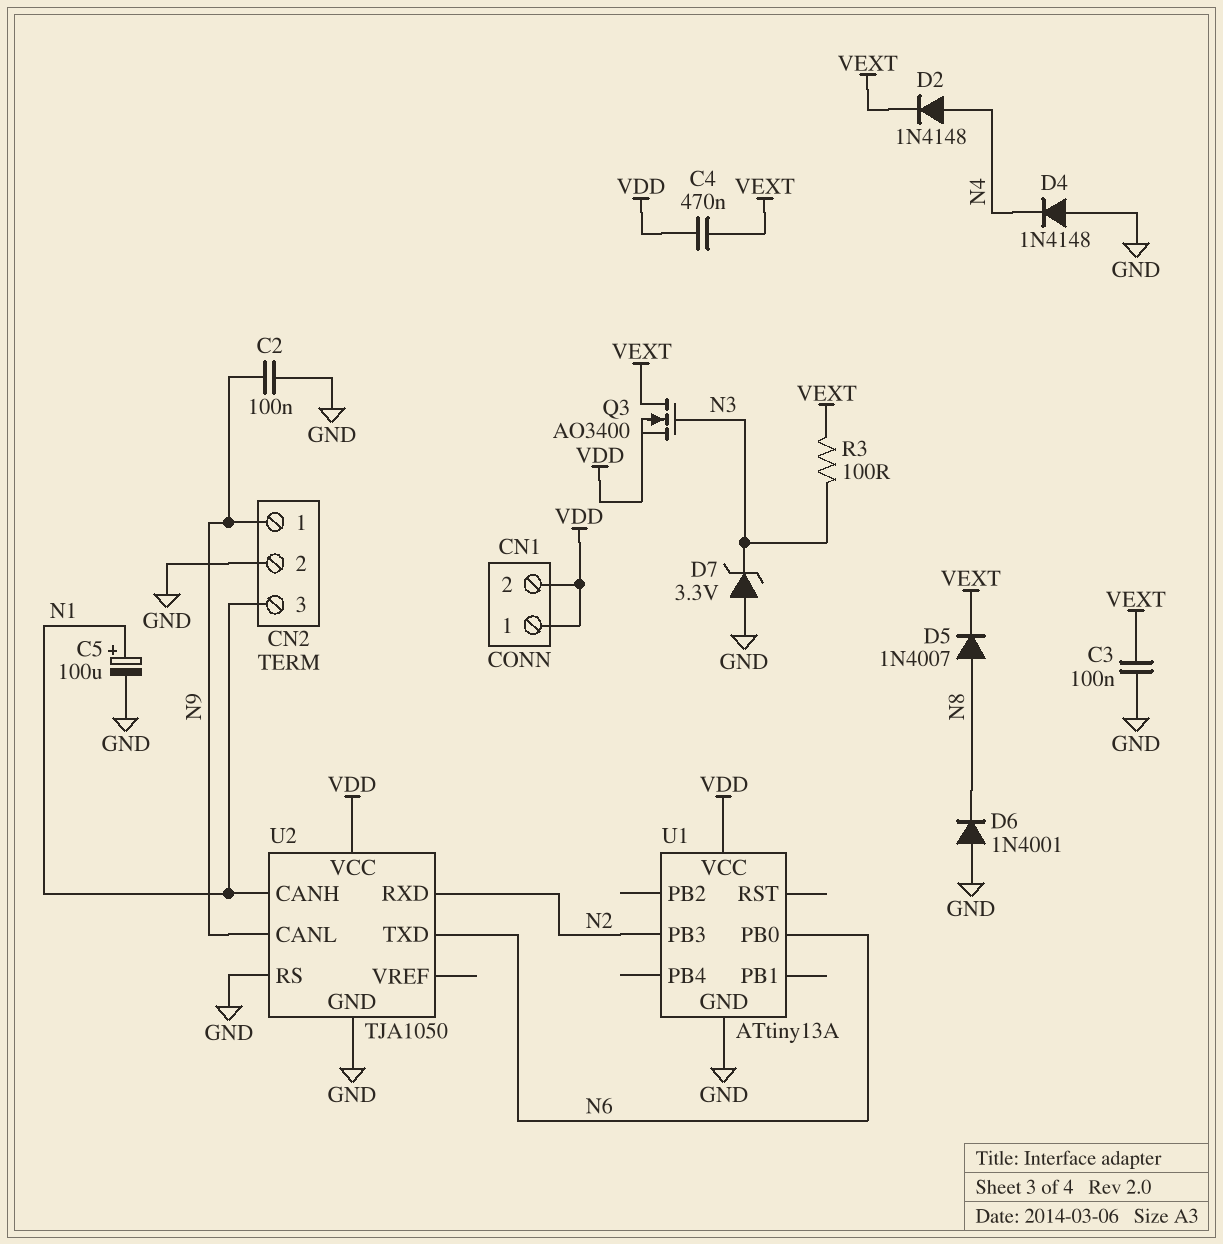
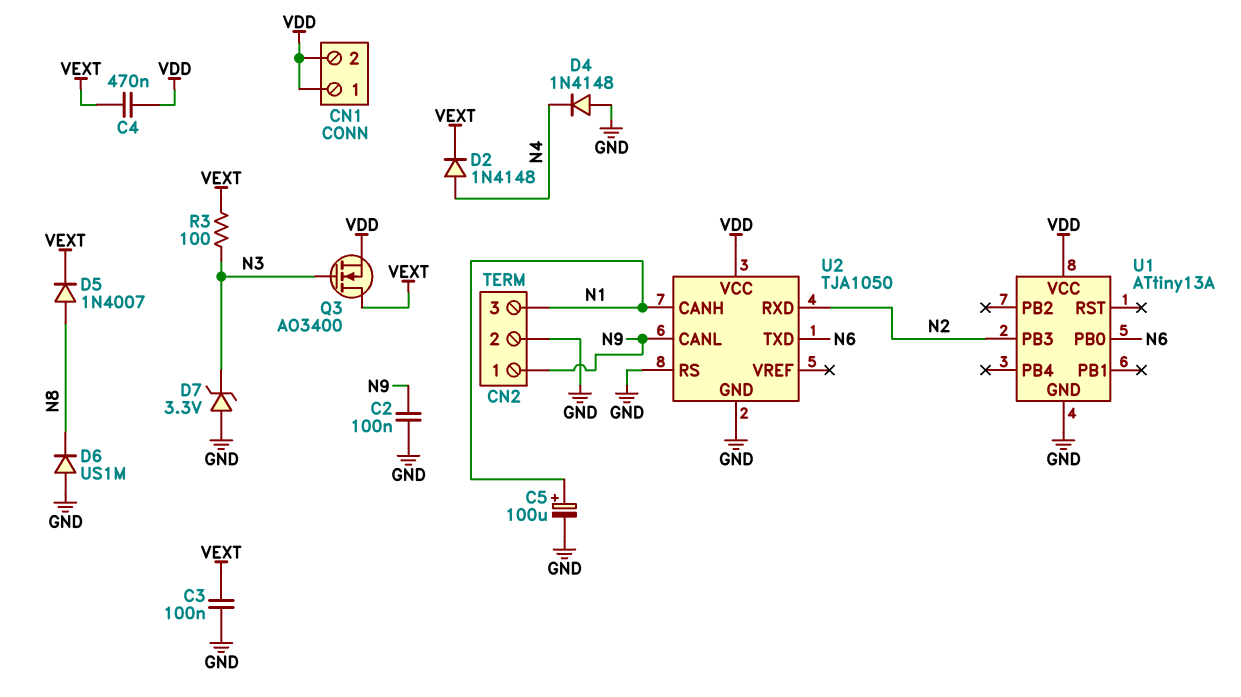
D6: diode 1N4001 (A GND, K N8) -> diode US1M (A GND, K N8)

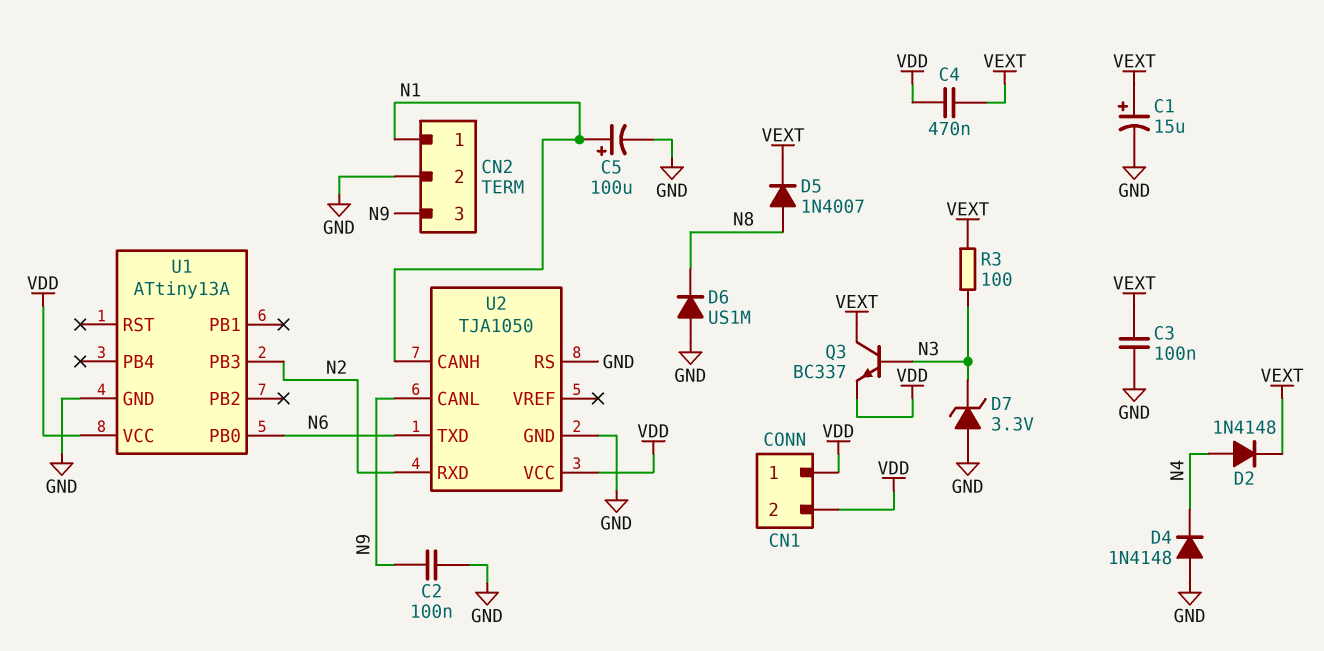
C1: none -> 15uF (plus VEXT, minus GND)
CN2 pin 1: N9 -> N1
CN2 pin 3: N1 -> N9
Q3: NMOS AO3400 (G N3, D VEXT, S VDD) -> NPN BC337 (B N3, C VEXT, E VDD)

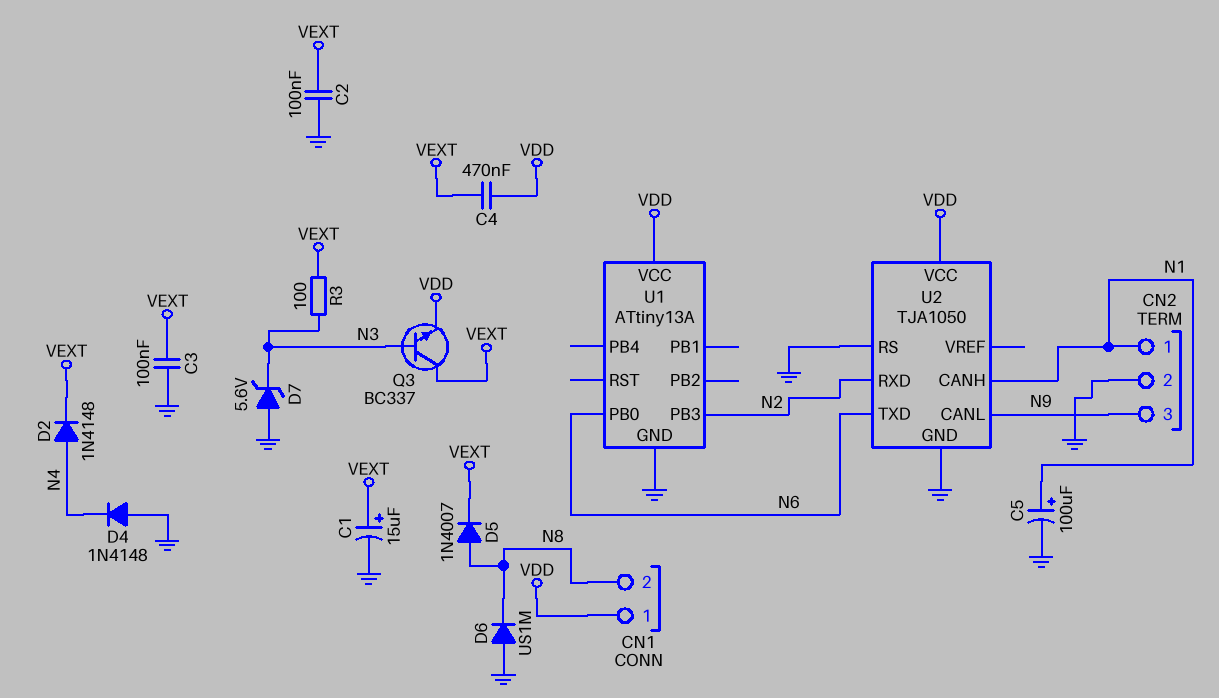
C2: 100nF (GND, N9) -> 100nF (GND, VEXT)
CN1 pin 2: VDD -> N8
D7: zener 3.3V (A GND, K N3) -> zener 5.6V (A GND, K N3)

